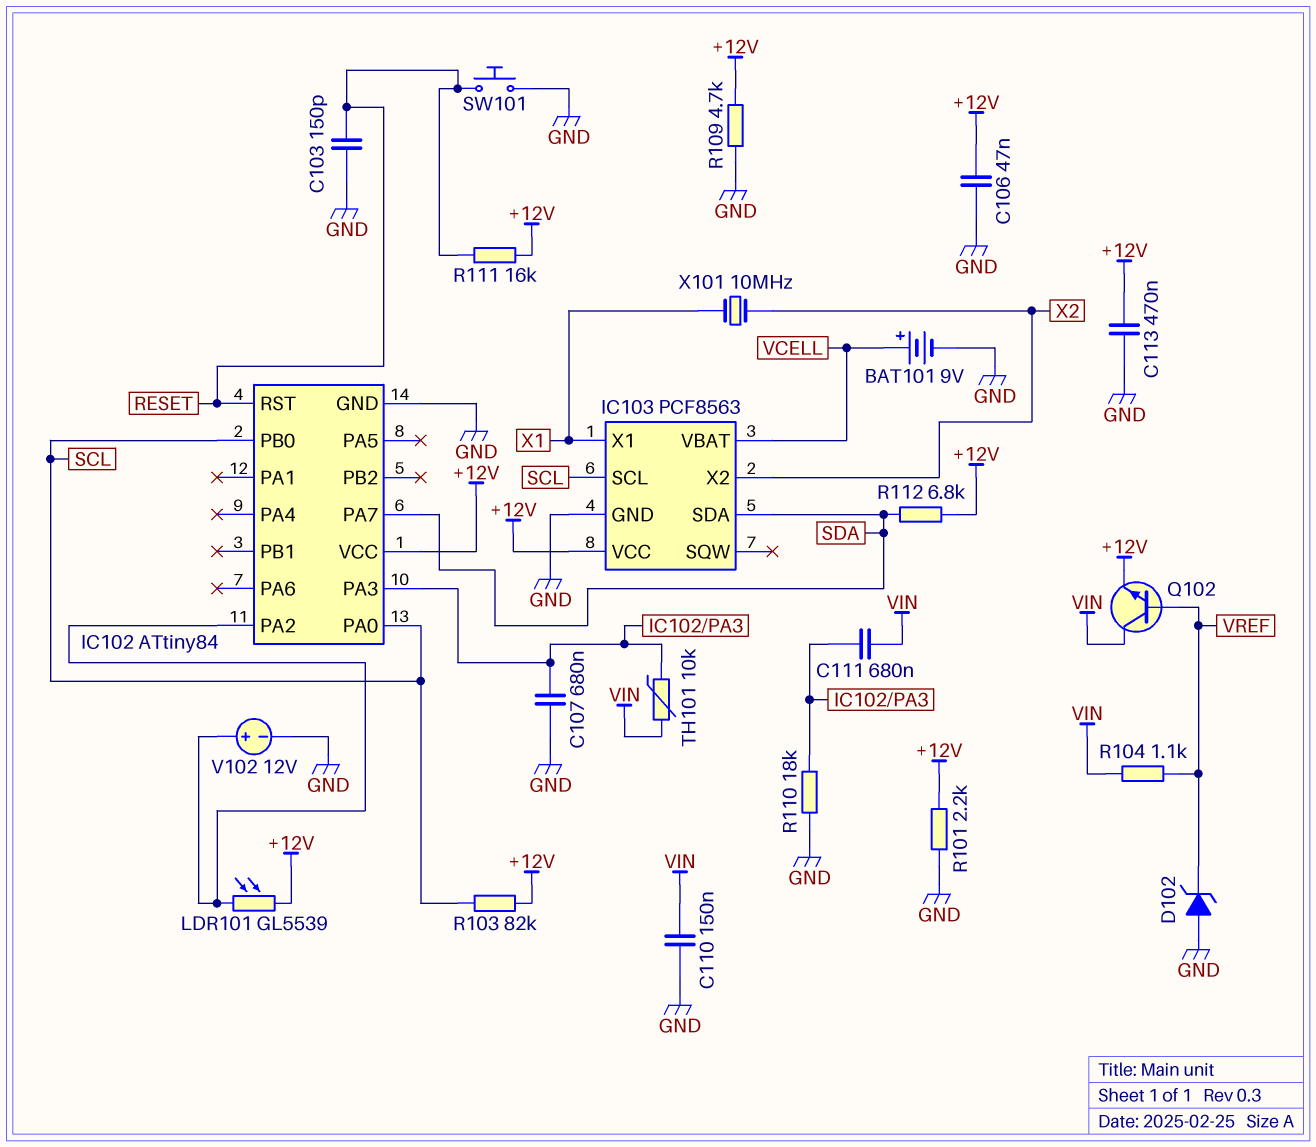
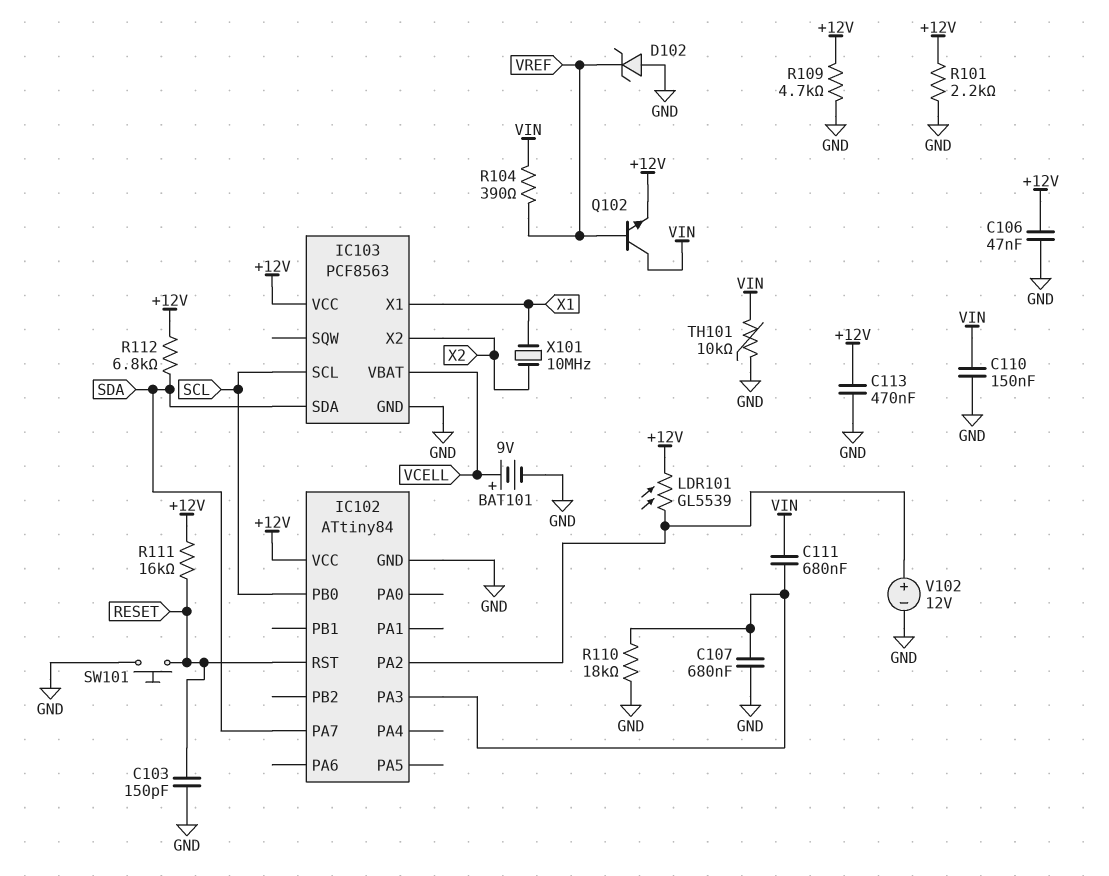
IC102 pin PA0: SCL -> none
R103: 82k (+12V, SCL) -> none
R104: 1.1k (VIN, VREF) -> 390 (VIN, VREF)
TH101: 10k (IC102/PA3, VIN) -> 10k (GND, VIN)

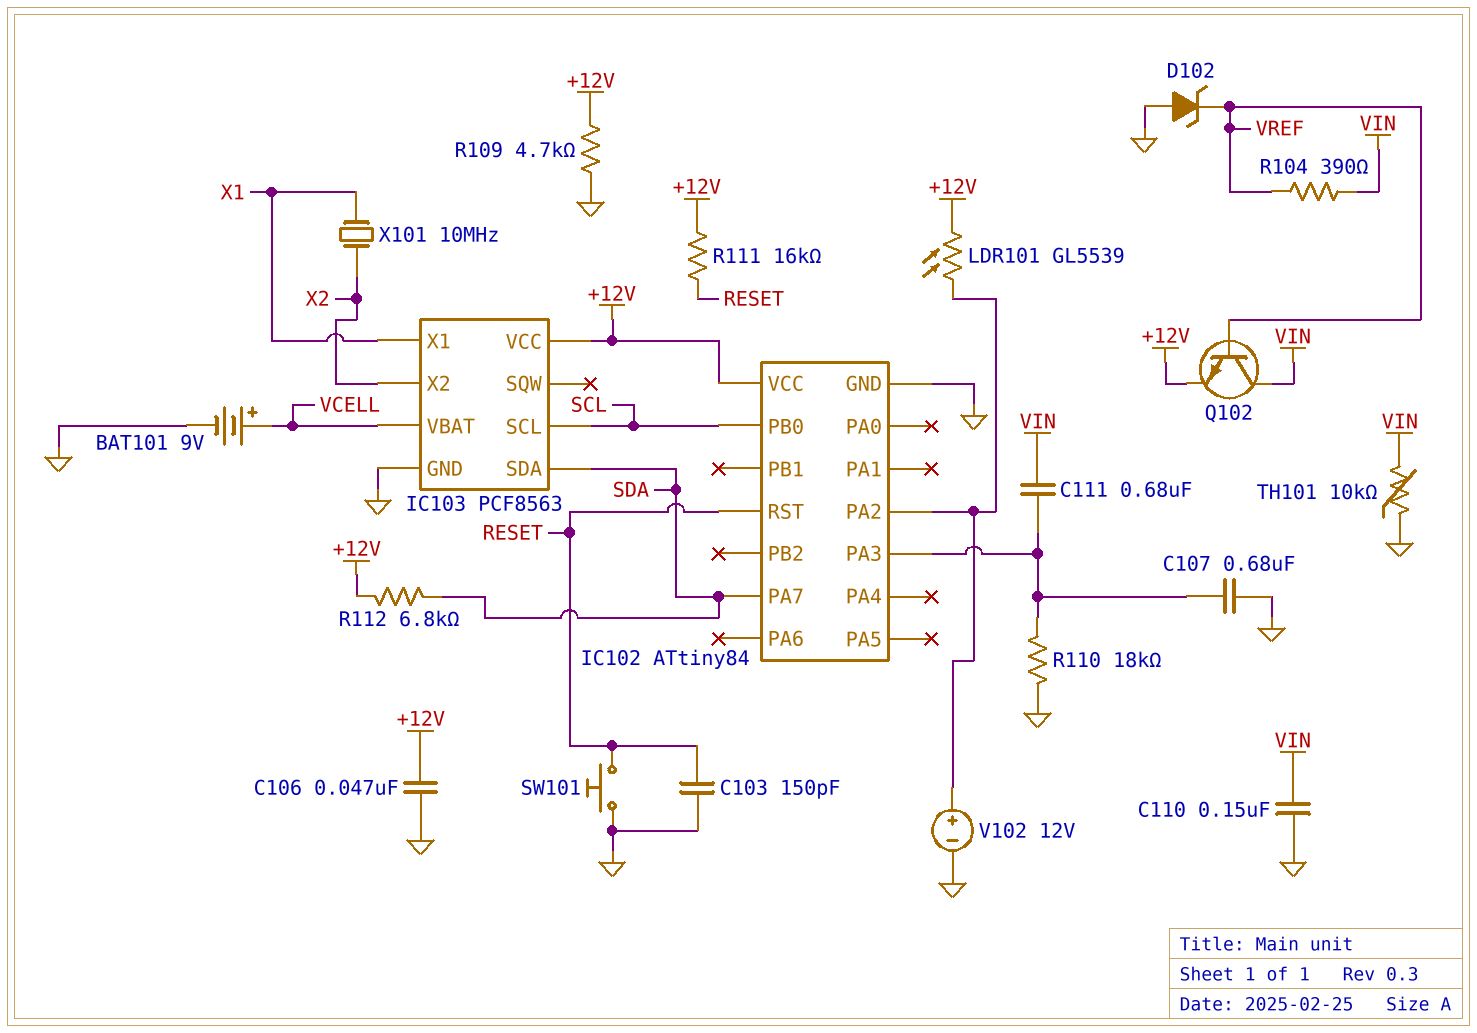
C113: 470nF (+12V, GND) -> none
R101: 2.2k (+12V, GND) -> none

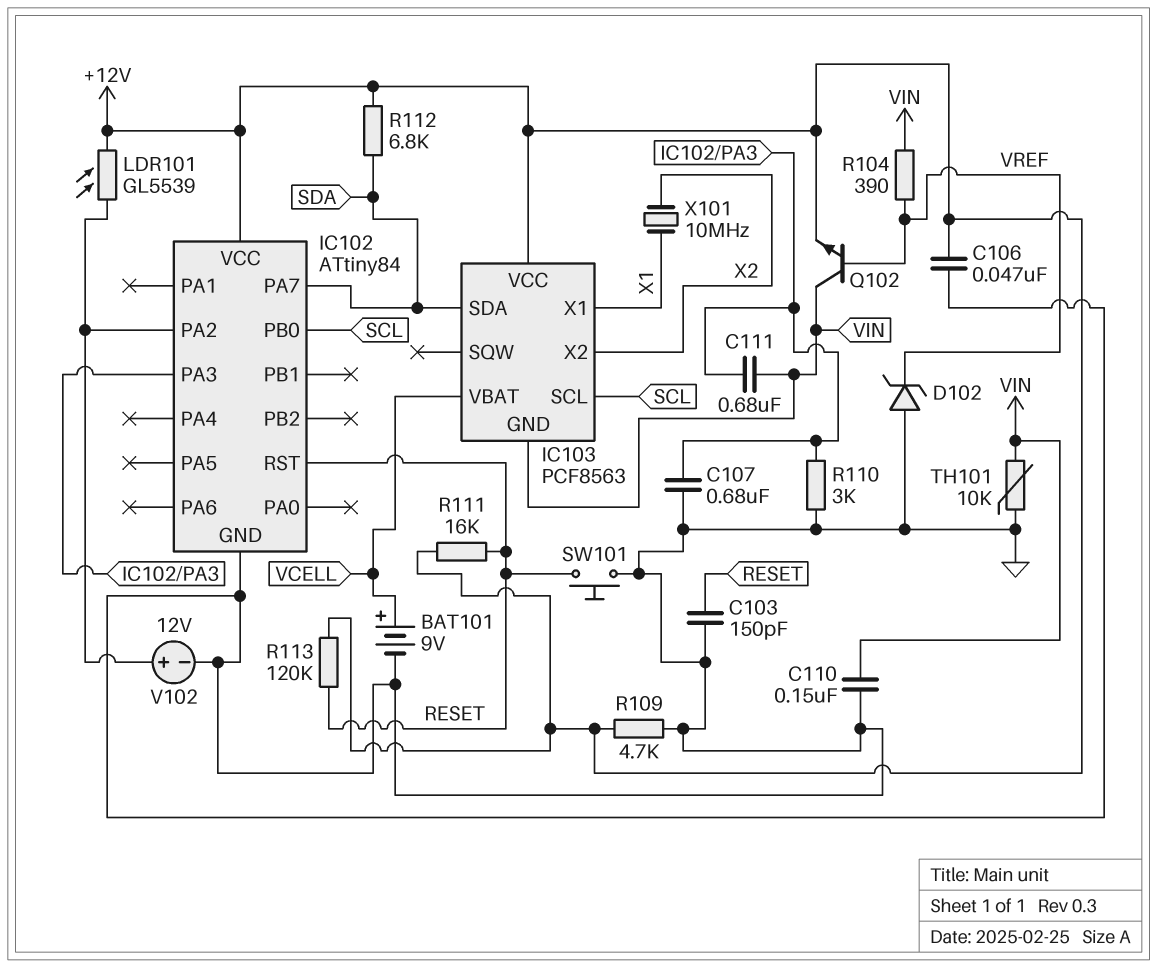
IC103 pin GND: GND -> VIN
R110: 18k (GND, IC102/PA3) -> 3k (GND, IC102/PA3)
R113: none -> 120k (+12V, RESET)

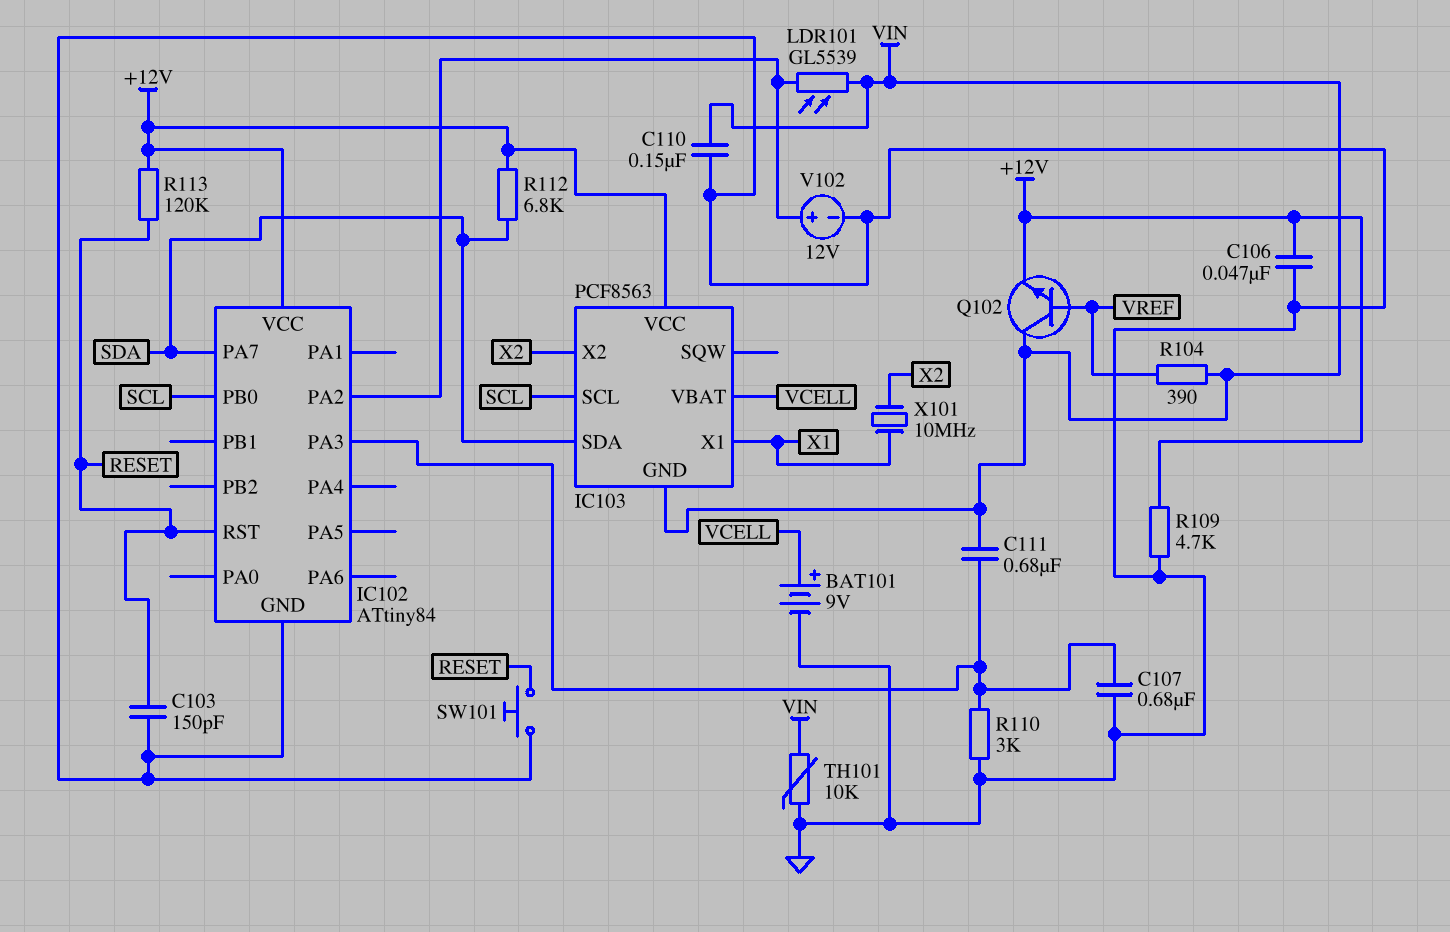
D102: zener (A GND, K VREF) -> none
LDR101: GL5539 (+12V, IC102/PA2) -> GL5539 (IC102/PA2, VIN)
R111: 16k (+12V, RESET) -> none

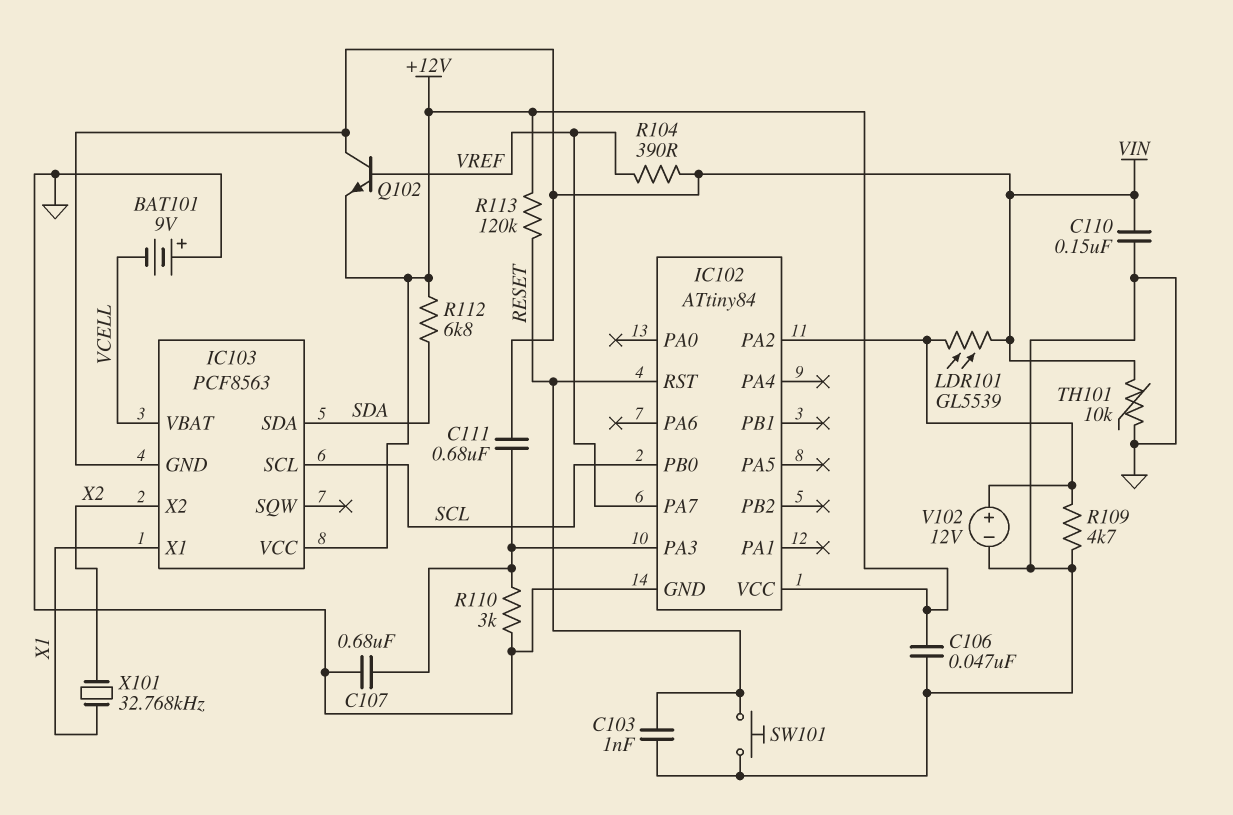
BAT101: 9V (plus VCELL, minus GND) -> 9V (plus GND, minus VCELL)
C103: 150pF (GND, RESET) -> 1nF (GND, RESET)
IC102 pin PA7: SDA -> VREF
R109: 4.7k (+12V, GND) -> 4.7k (GND, IC102/PA2)
X101: 10MHz (X1, X2) -> 32.768kHz (X1, X2)

